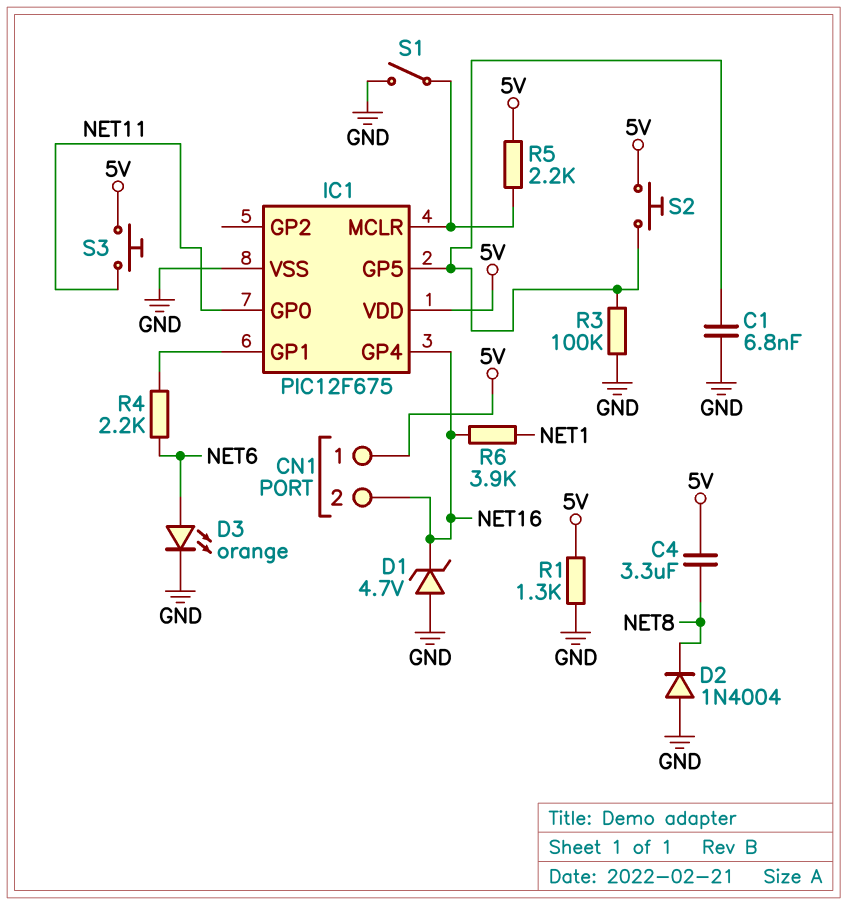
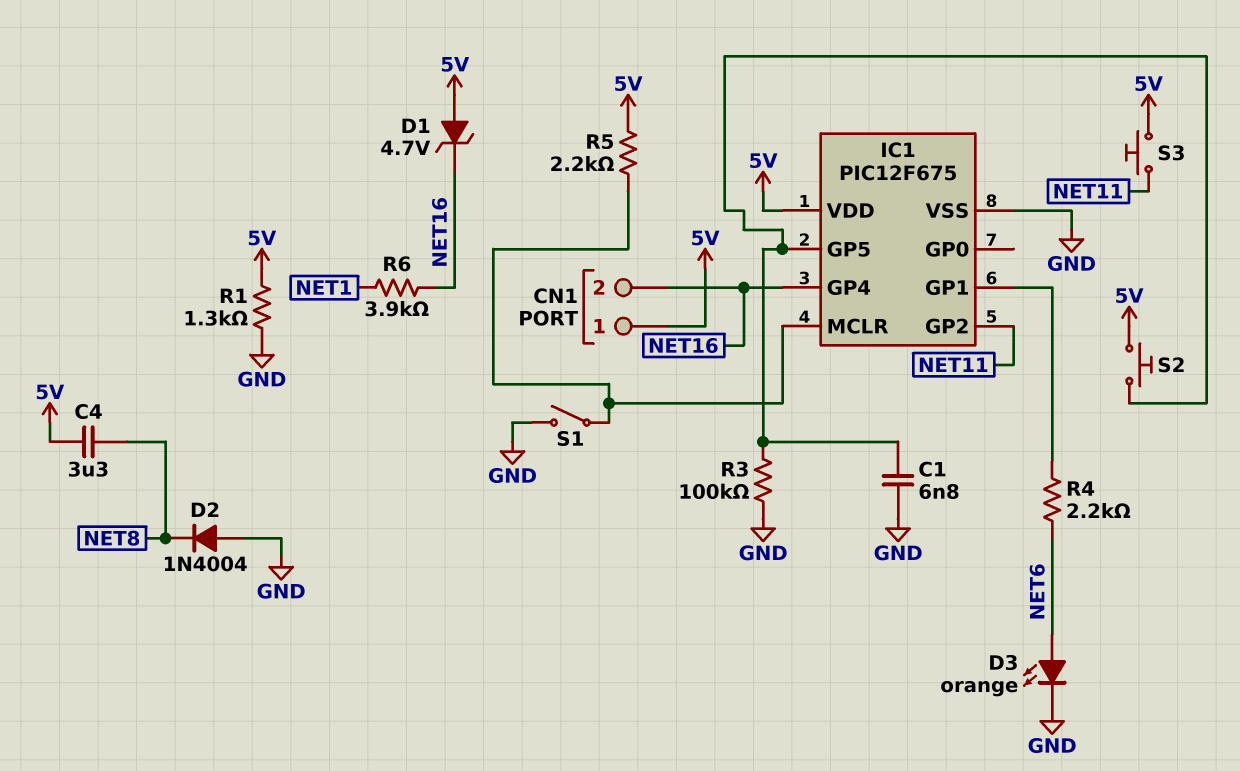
D1: zener 4.7V (A GND, K NET16) -> zener 4.7V (A 5V, K NET16)
IC1 pin GP0: NET11 -> none
IC1 pin GP2: none -> NET11

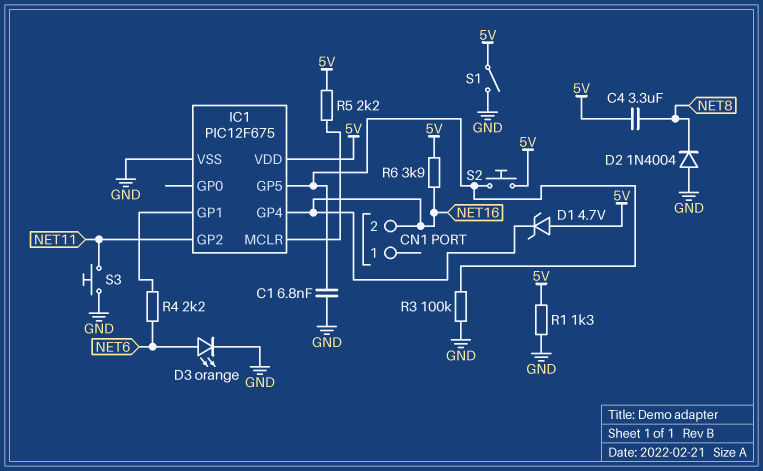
CN1 pin 1: 5V -> none
R6: 3.9k (NET1, NET16) -> 3.9k (5V, NET16)
S1: switch (GND, IC1/MCLR) -> switch (5V, GND)
S3: button (5V, NET11) -> button (GND, NET11)

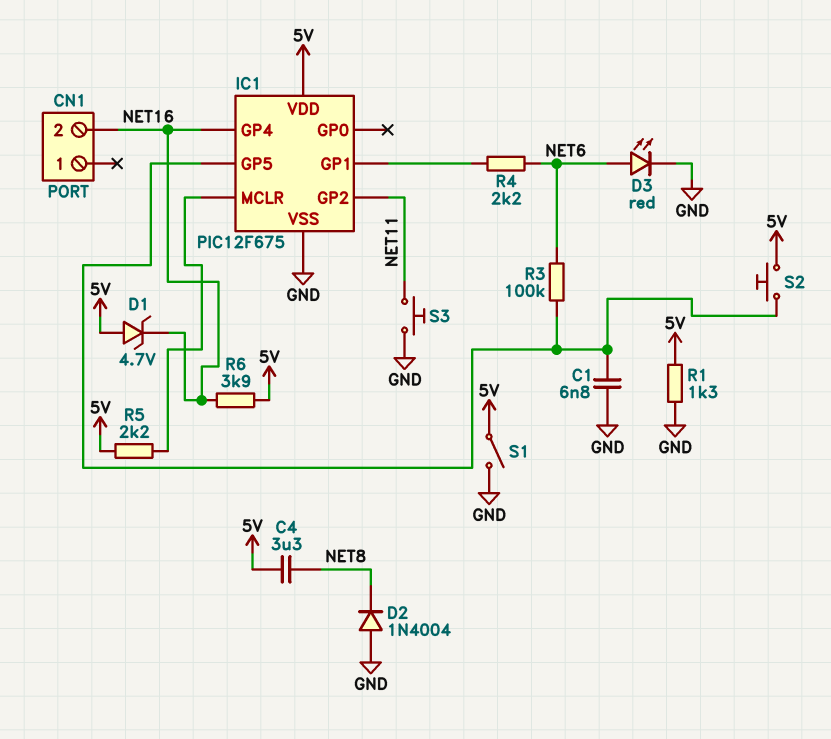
D3: LED orange (A NET6, K GND) -> LED red (A NET6, K GND)
R3: 100k (GND, IC1/GP5) -> 100k (IC1/GP5, NET6)

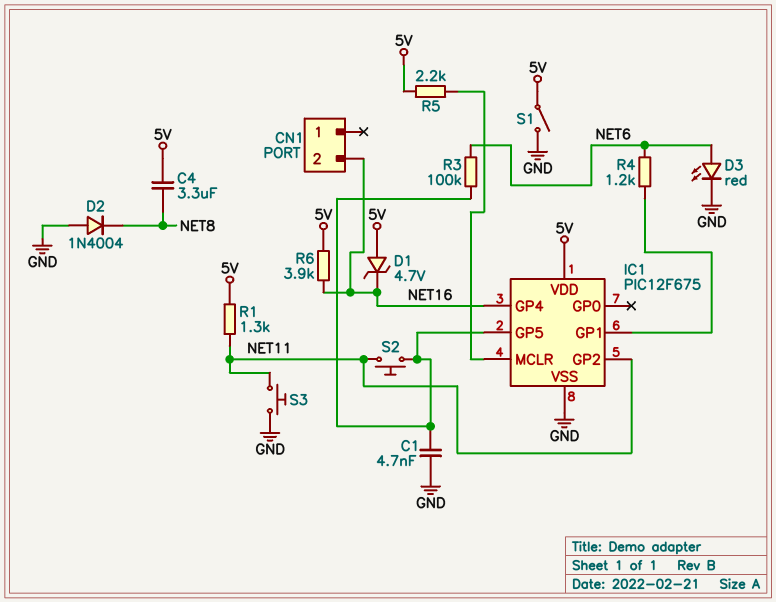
C1: 6.8nF (GND, IC1/GP5) -> 4.7nF (GND, IC1/GP5)
R1: 1.3k (5V, GND) -> 1.3k (5V, NET11)
R4: 2.2k (IC1/GP1, NET6) -> 1.2k (IC1/GP1, NET6)
S2: button (5V, IC1/GP5) -> button (IC1/GP5, NET11)

